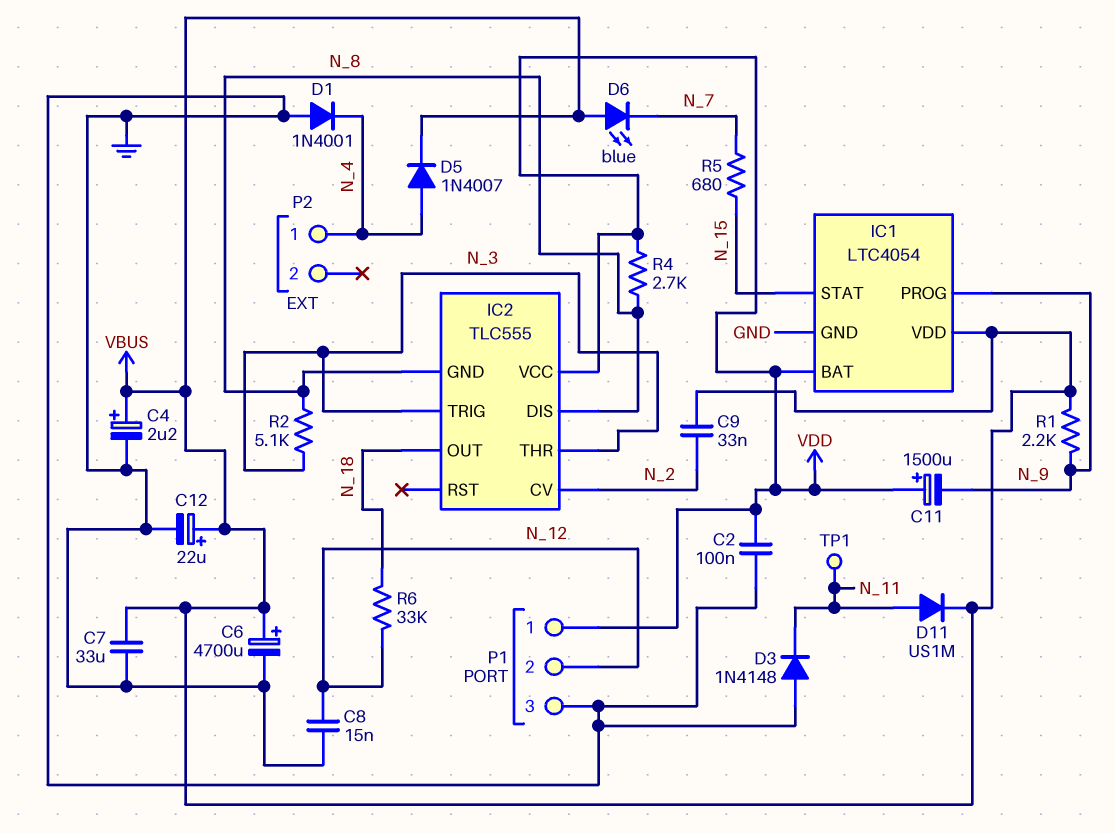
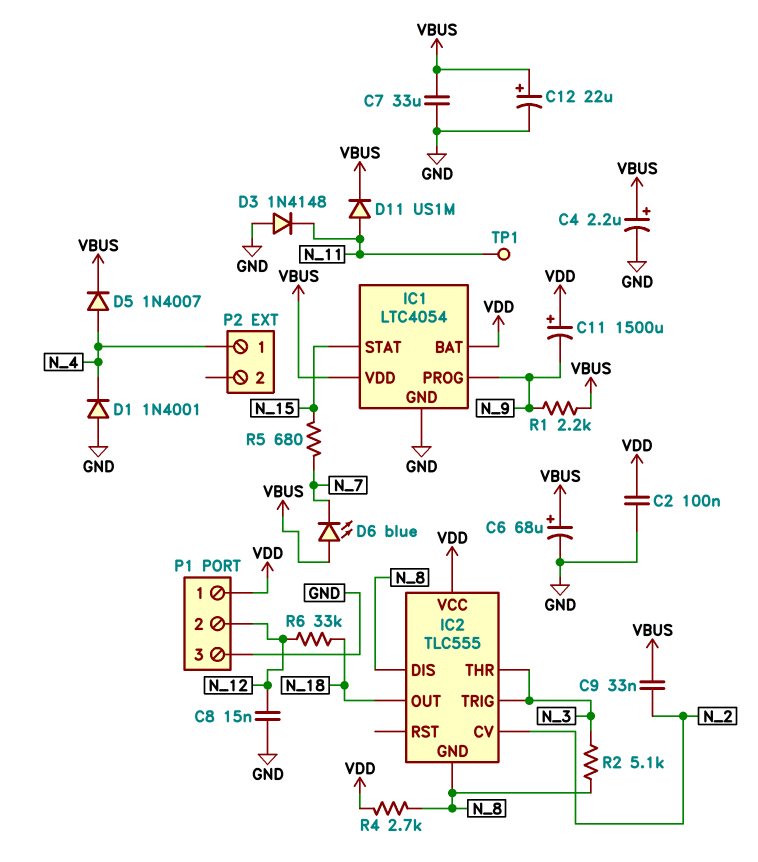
C6: 4700uF (plus VBUS, minus GND) -> 68uF (plus VBUS, minus GND)

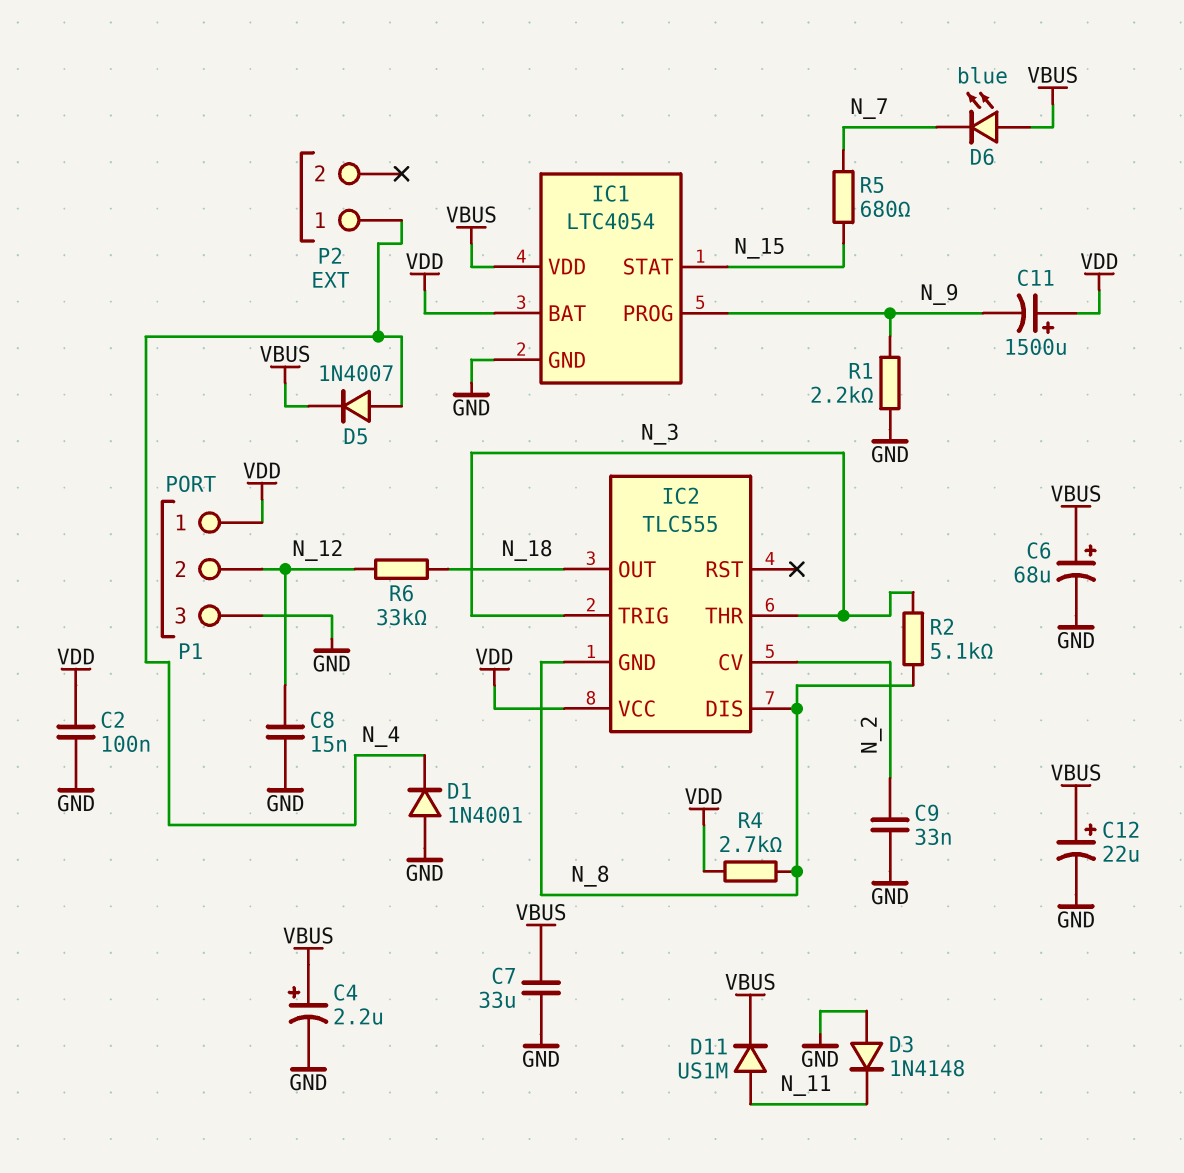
C9: 33nF (N_2, VBUS) -> 33nF (GND, N_2)
R1: 2.2k (N_9, VBUS) -> 2.2k (GND, N_9)
TP1: test point (N_11) -> none

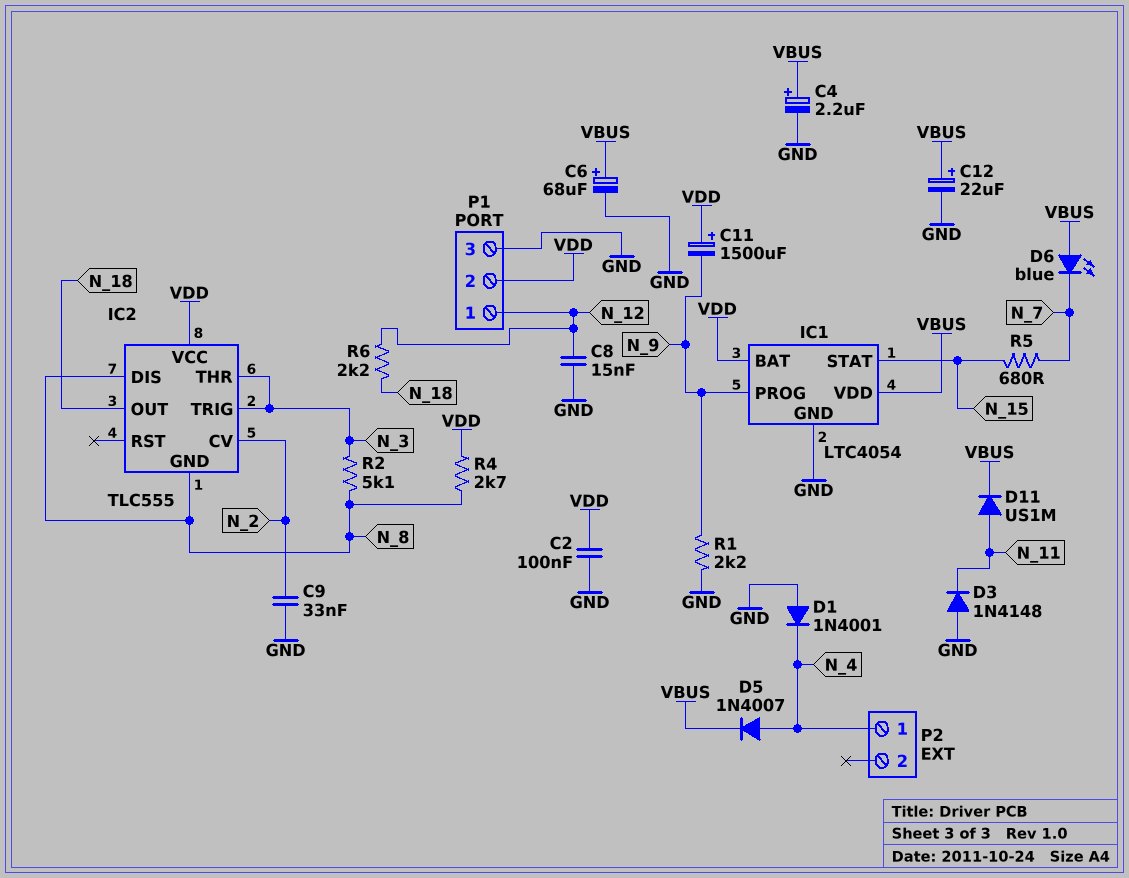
C7: 33uF (GND, VBUS) -> none
P1 pin 1: VDD -> N_12
P1 pin 2: N_12 -> VDD
R6: 33k (N_12, N_18) -> 2.2k (N_12, N_18)

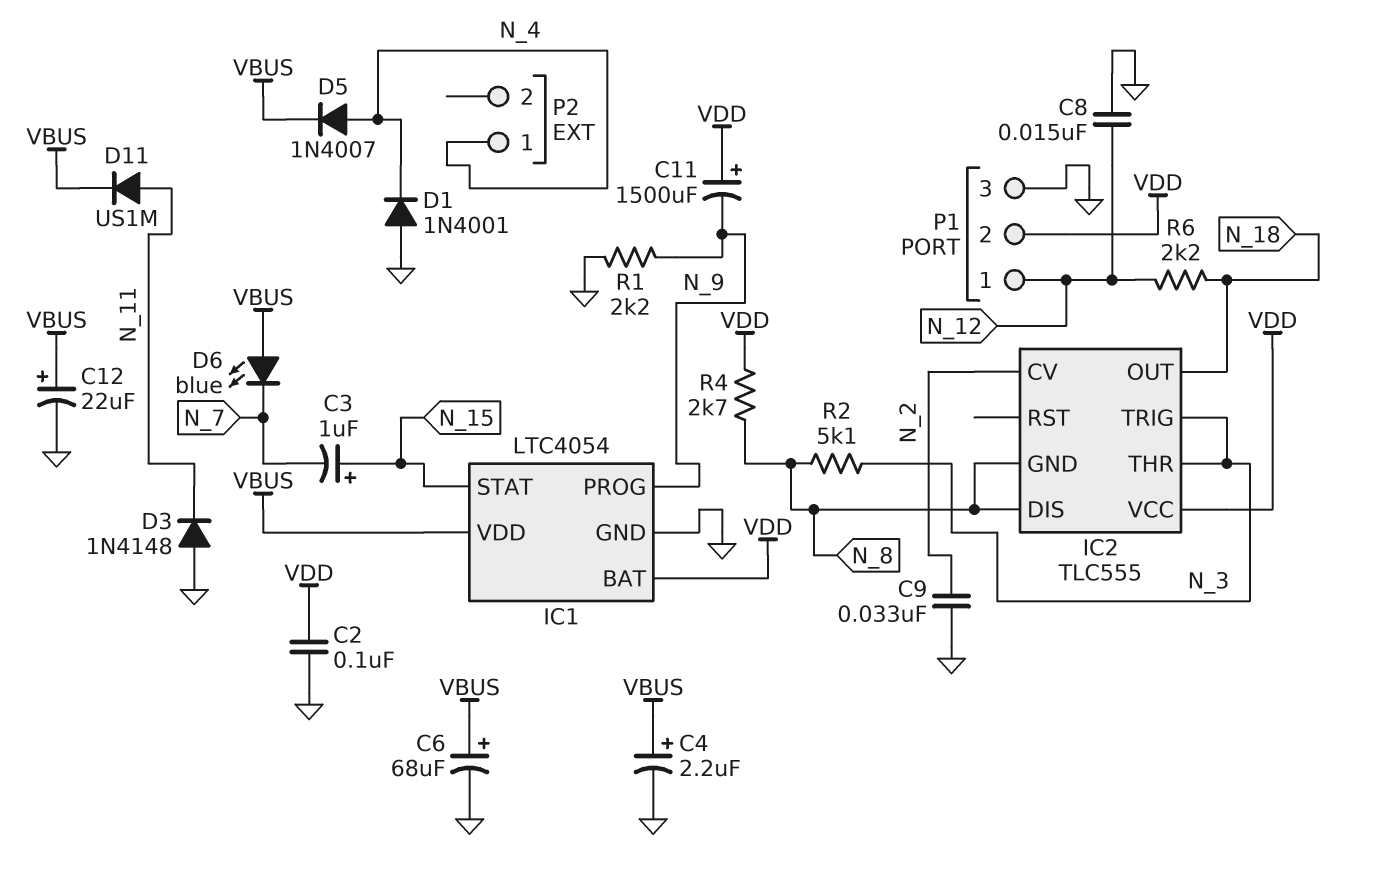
C3: none -> 1uF (plus N_15, minus N_7)
R5: 680 (N_7, N_15) -> none

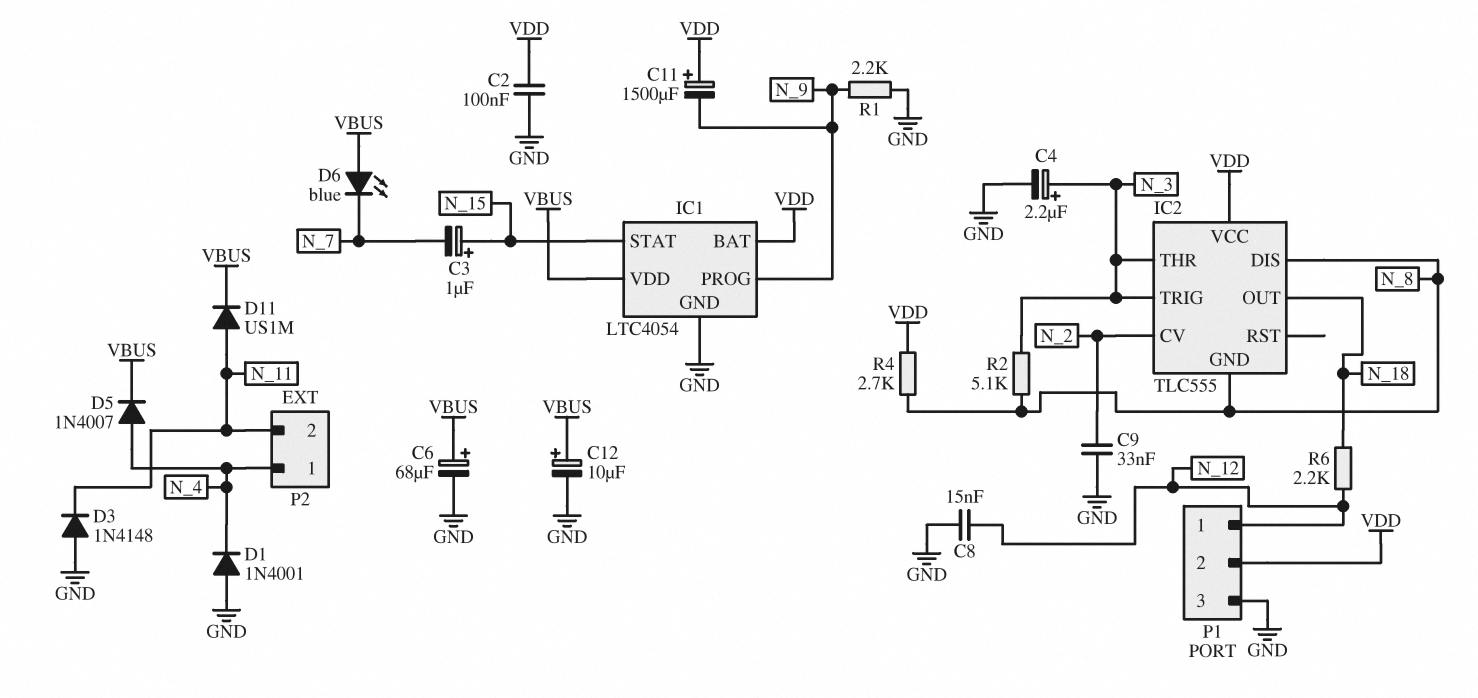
C4: 2.2uF (plus VBUS, minus GND) -> 2.2uF (plus N_3, minus GND)
C12: 22uF (plus VBUS, minus GND) -> 10uF (plus VBUS, minus GND)
P2 pin 2: none -> N_11

